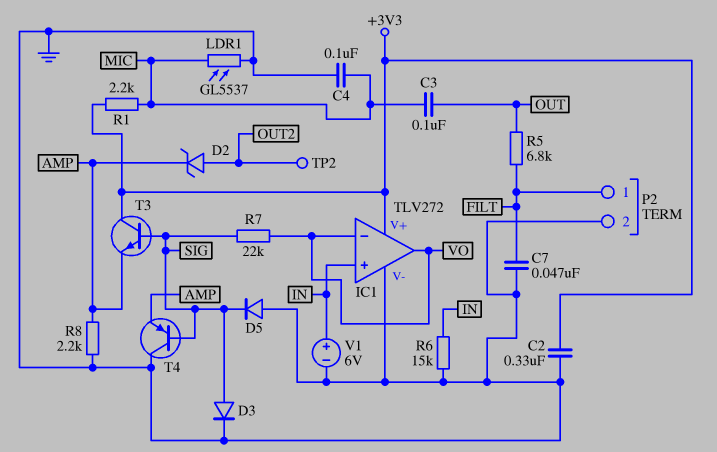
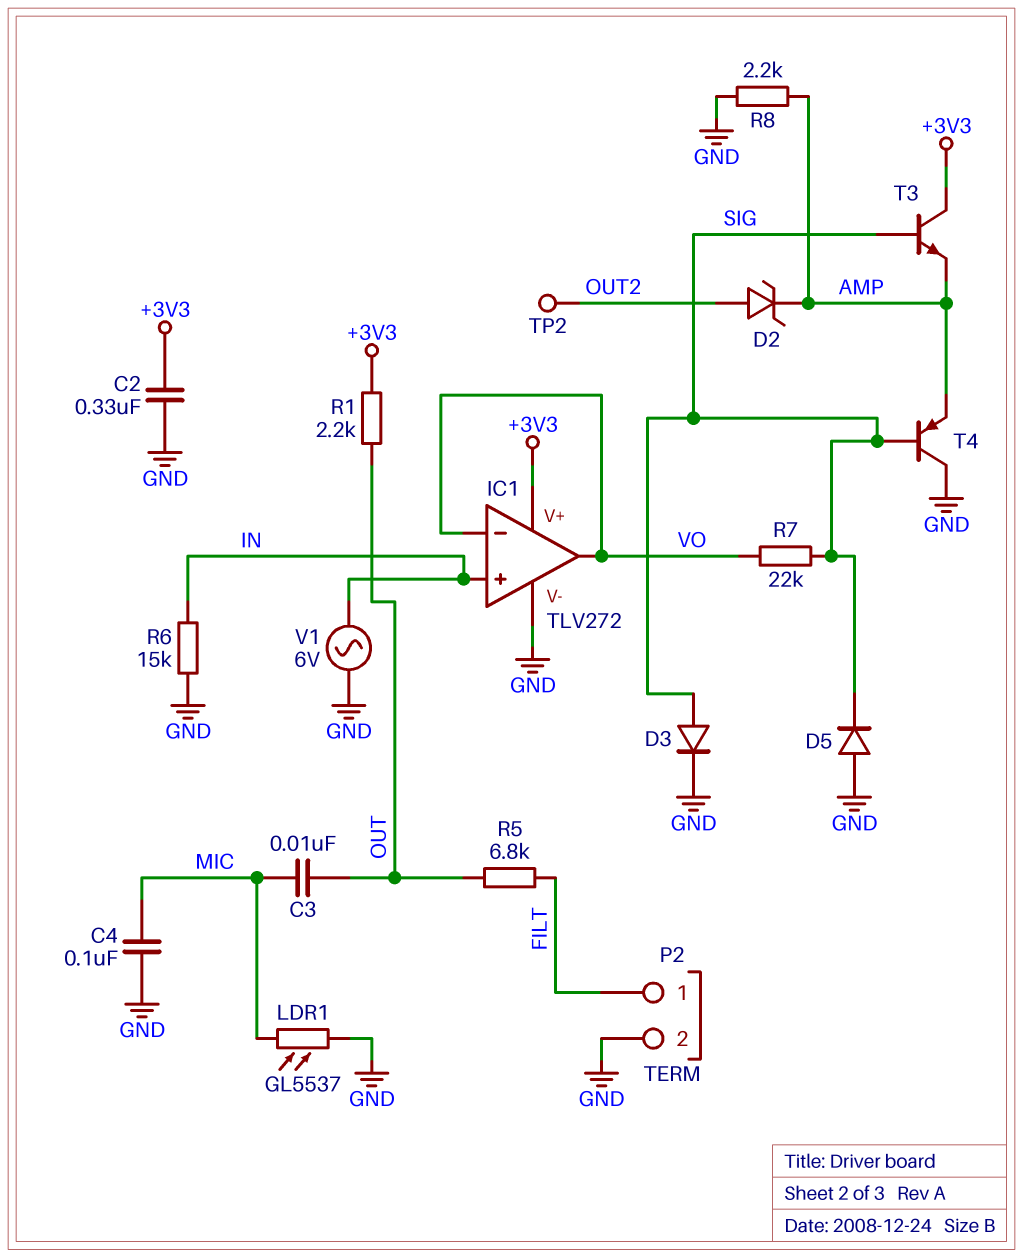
C3: 100nF (MIC, OUT) -> 10nF (MIC, OUT)
C7: 47nF (FILT, GND) -> none
R1: 2.2k (+3V3, MIC) -> 2.2k (+3V3, OUT)
V1: 6V (plus IN, minus GND) -> AC 6V (GND, IN)

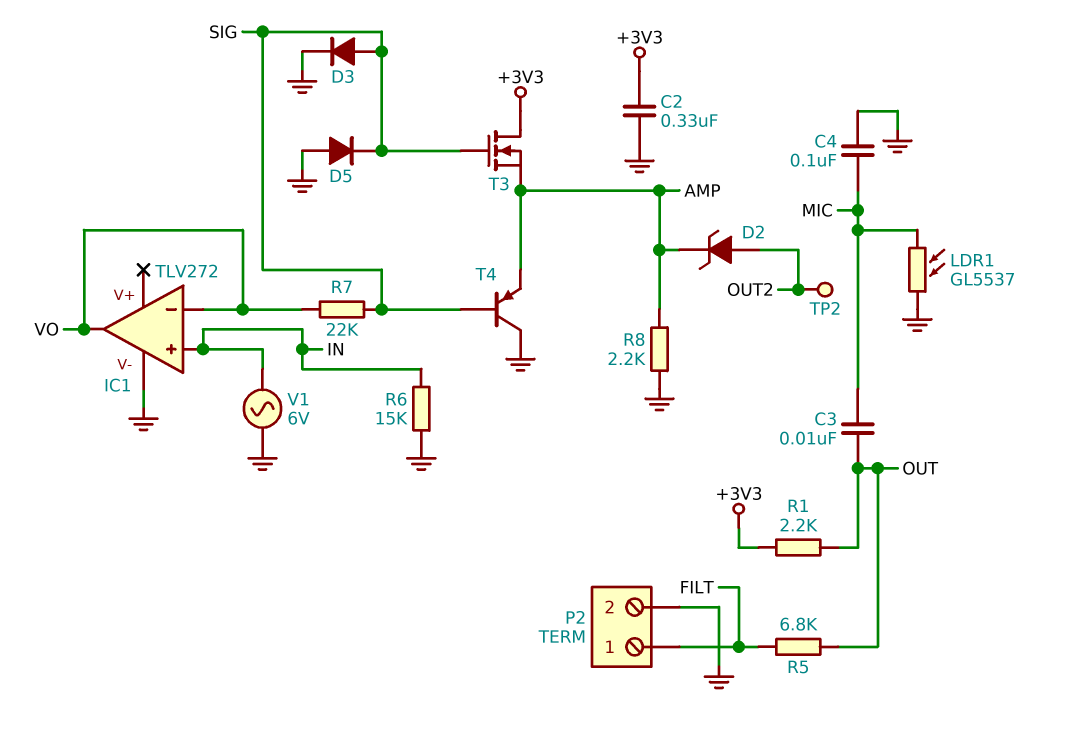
IC1 pin V+: +3V3 -> none
T3: NPN (B SIG, C +3V3, E AMP) -> NMOS (G SIG, D +3V3, S AMP)

